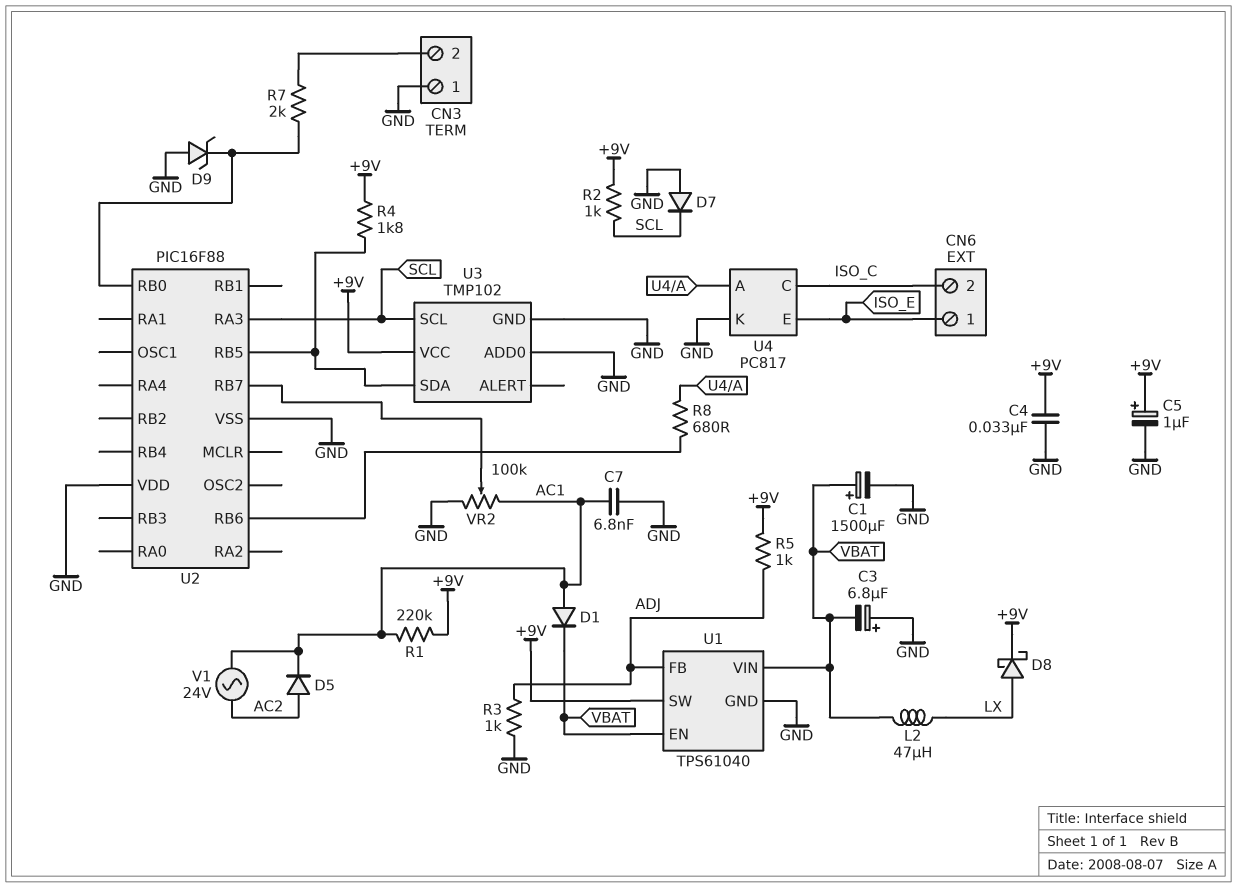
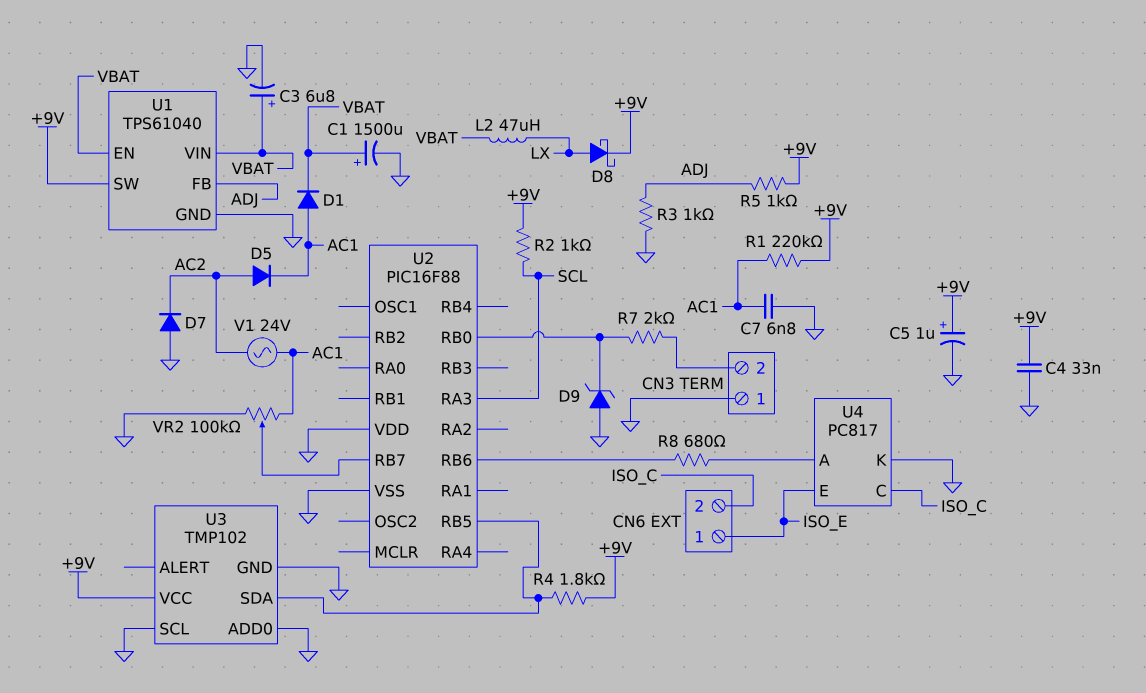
C3: 6.8uF (plus GND, minus VBAT) -> 6.8uF (plus VBAT, minus GND)
D7: diode (A GND, K SCL) -> diode (A GND, K AC2)
U3 pin SCL: SCL -> GND

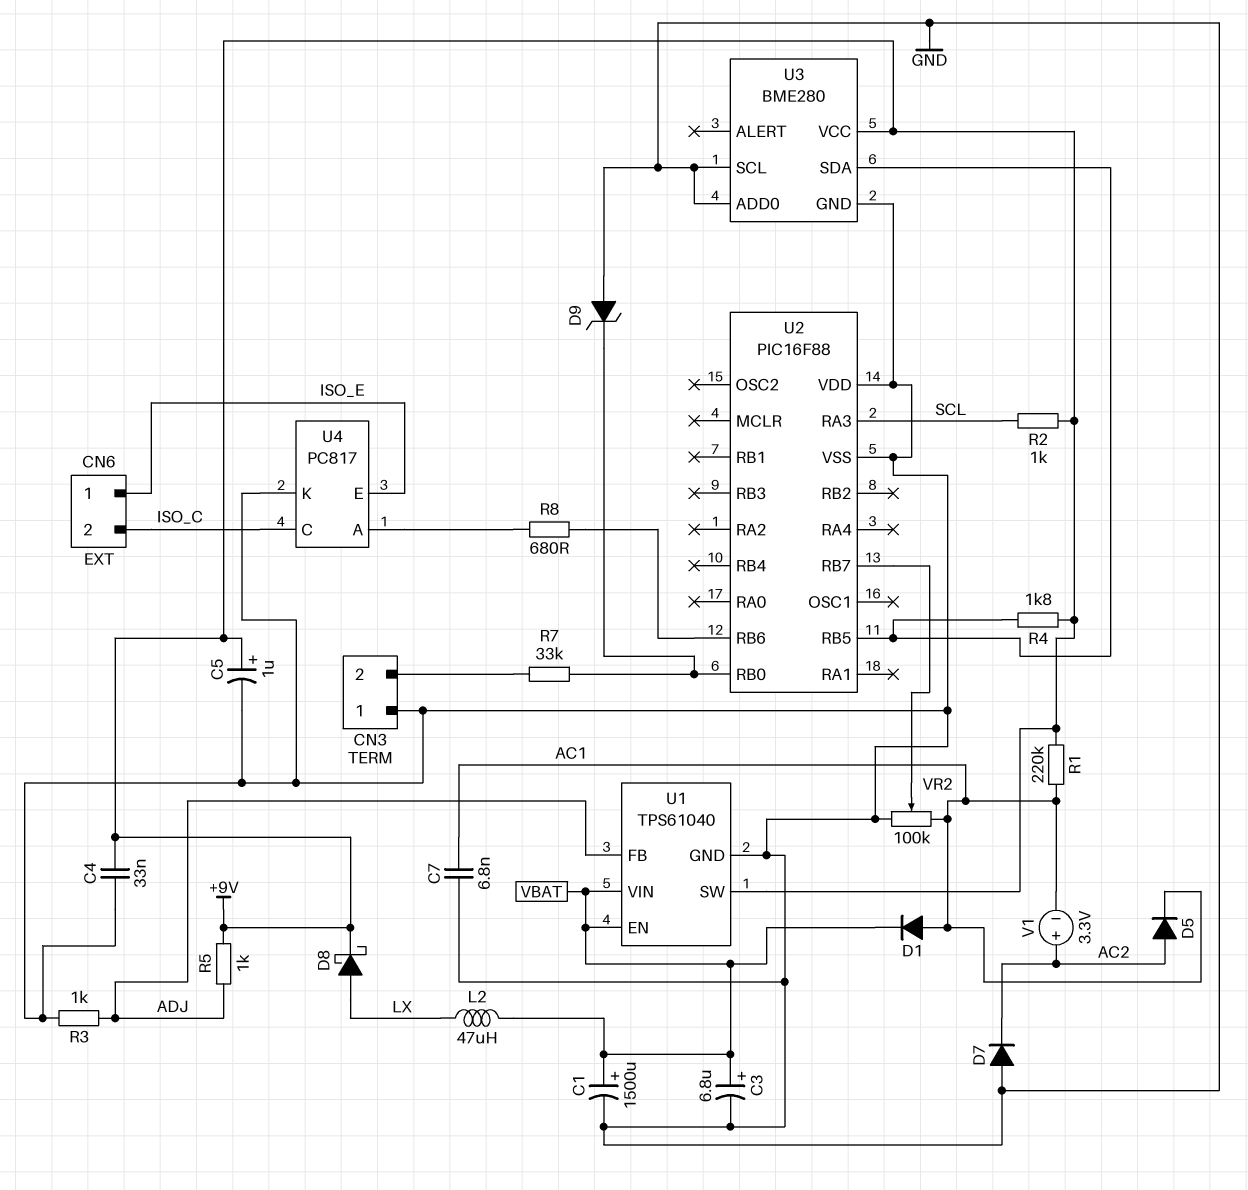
R7: 2k (CN3/2, U2/RB0) -> 33k (CN3/2, U2/RB0)
U3: TMP102 -> BME280
V1: AC 24V (AC1, AC2) -> 3.3V (plus AC2, minus AC1)

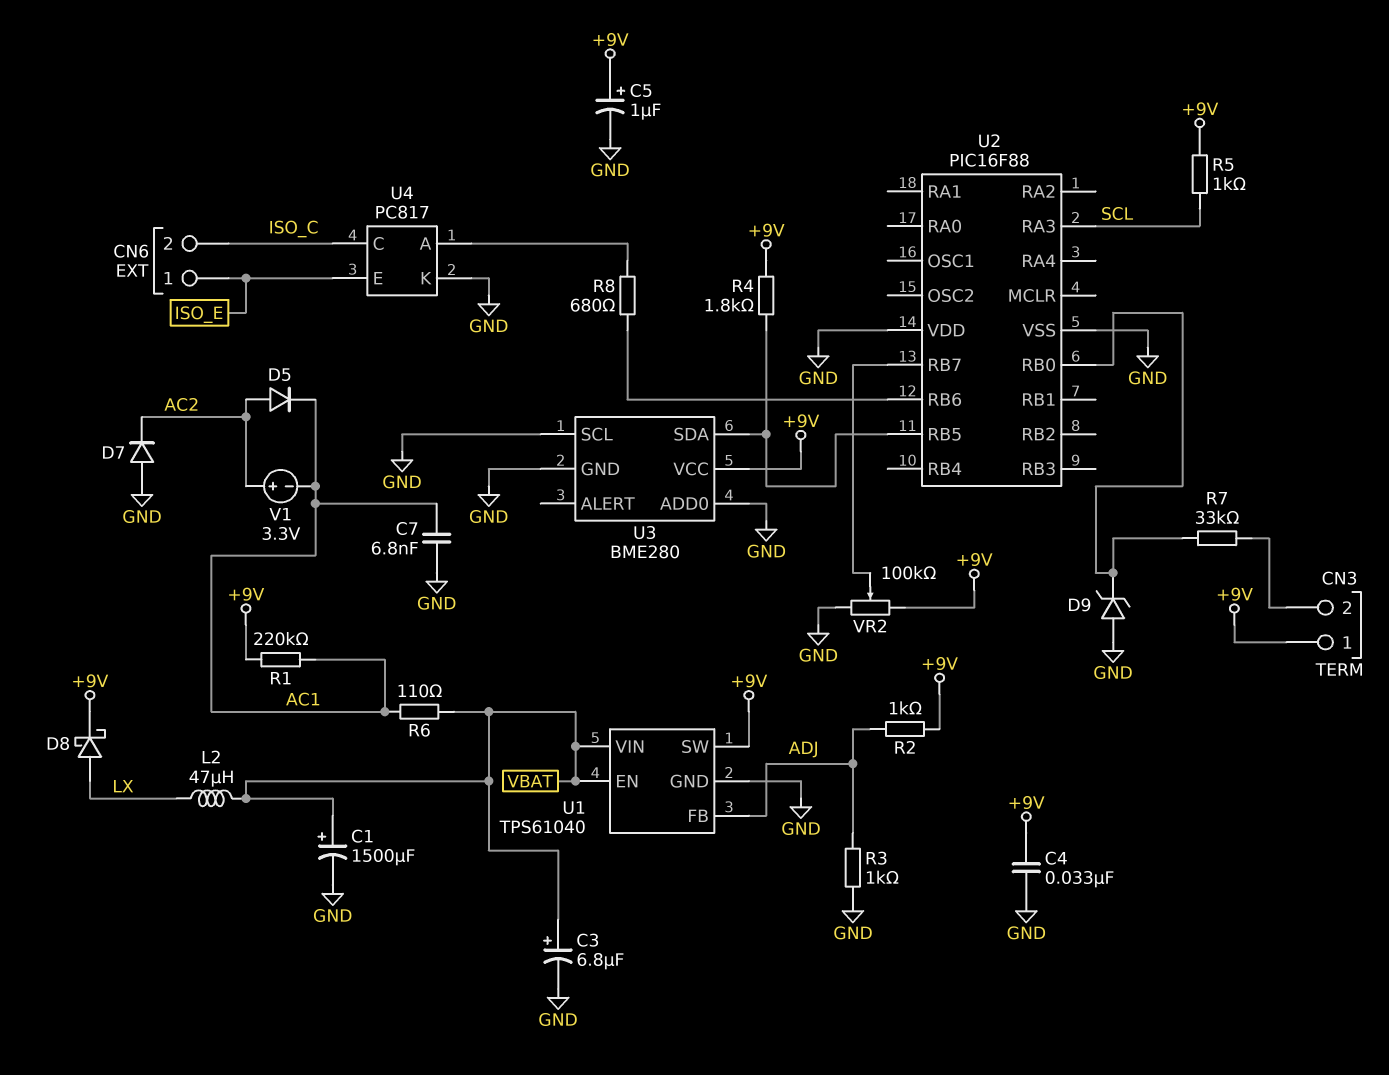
CN3 pin 1: GND -> +9V
D1: diode (A AC1, K VBAT) -> none
R2: 1k (+9V, SCL) -> 1k (+9V, ADJ)
R5: 1k (+9V, ADJ) -> 1k (+9V, SCL)
R6: none -> 110 (AC1, VBAT)
VR2: 100k (AC1, GND, wiper U2/RB7) -> 100k (+9V, GND, wiper U2/RB7)

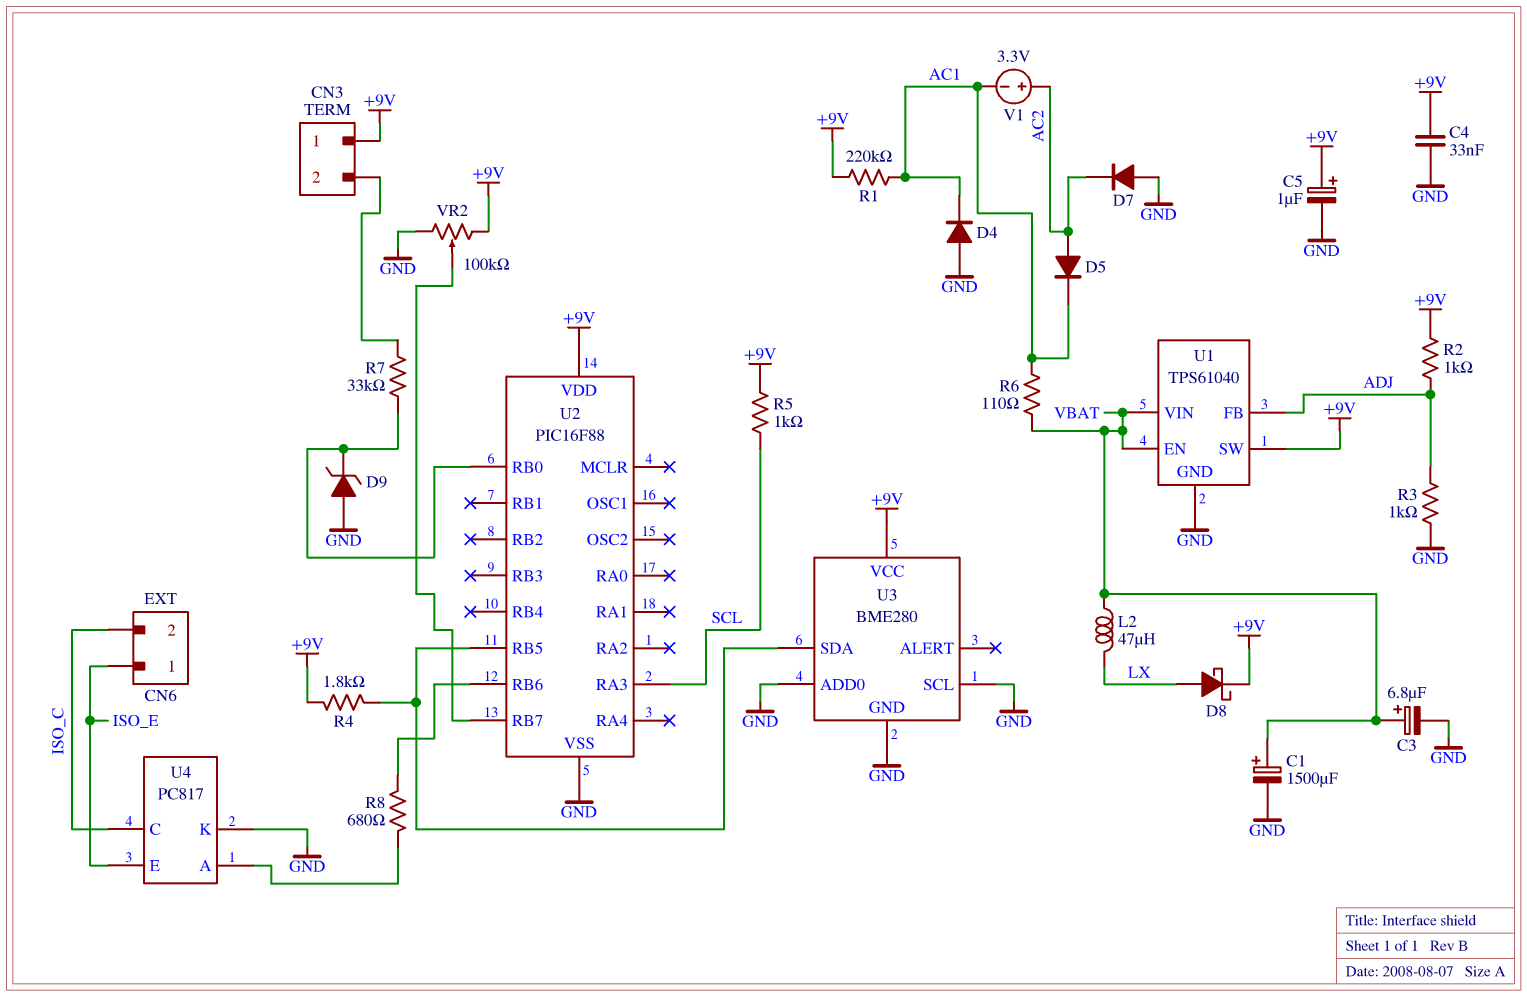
C7: 6.8nF (AC1, GND) -> none
D4: none -> diode (A GND, K AC1)
U2 pin VDD: GND -> +9V

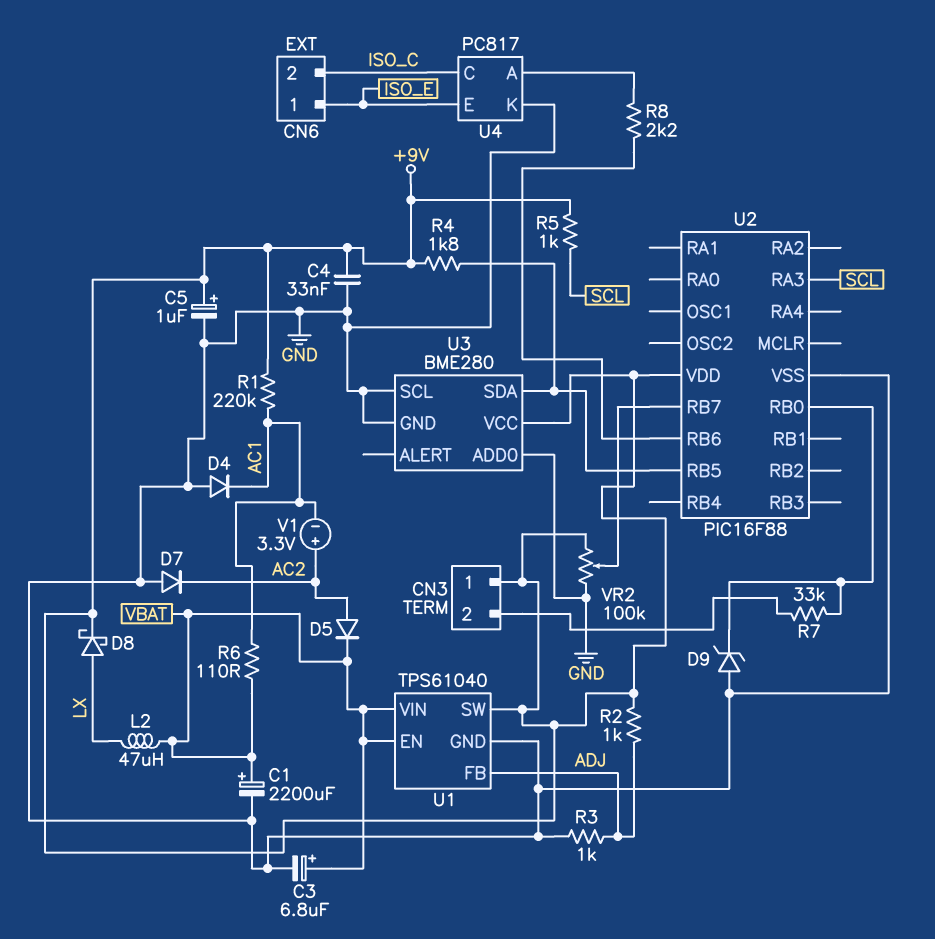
C1: 1500uF (plus VBAT, minus GND) -> 2200uF (plus VBAT, minus GND)
D5: diode (A AC2, K AC1) -> diode (A AC2, K VBAT)
R8: 680 (U2/RB6, U4/A) -> 2.2k (U2/RB6, U4/A)

